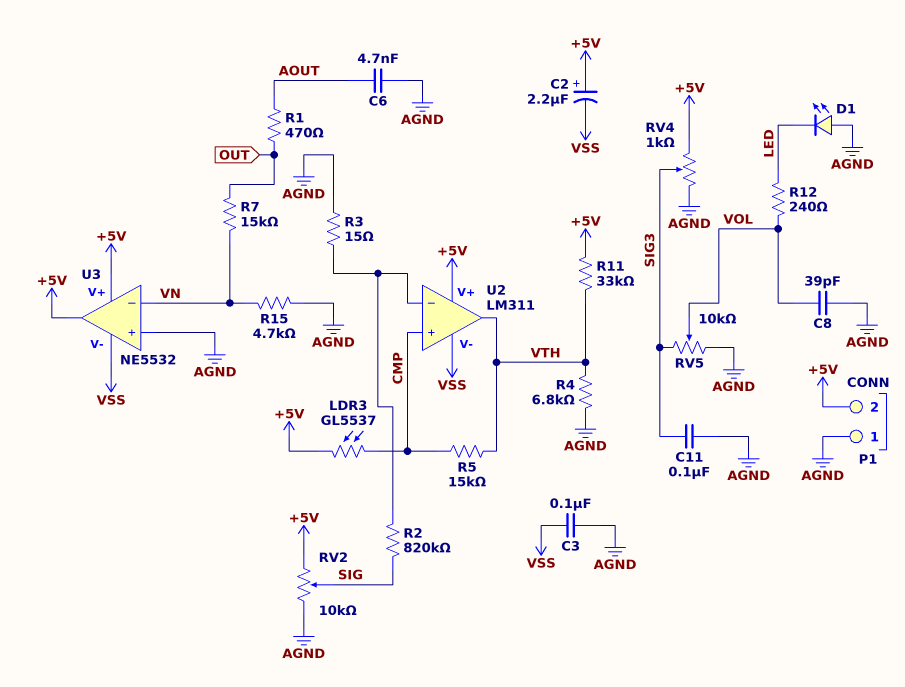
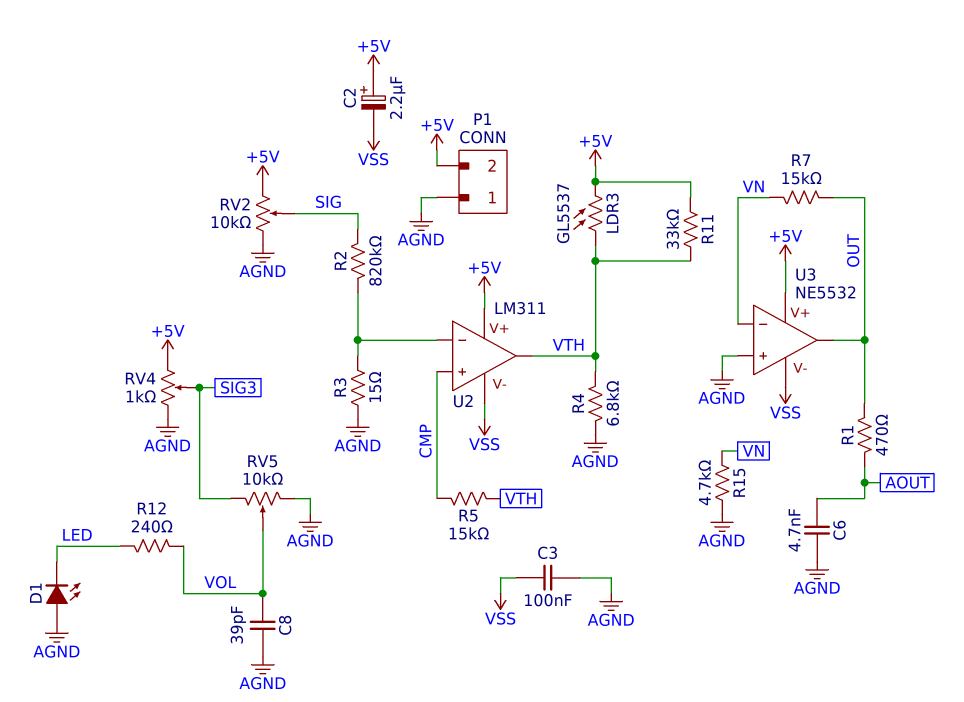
C11: 100nF (AGND, SIG3) -> none
LDR3: GL5537 (+5V, CMP) -> GL5537 (+5V, VTH)
U3 pin out: +5V -> OUT

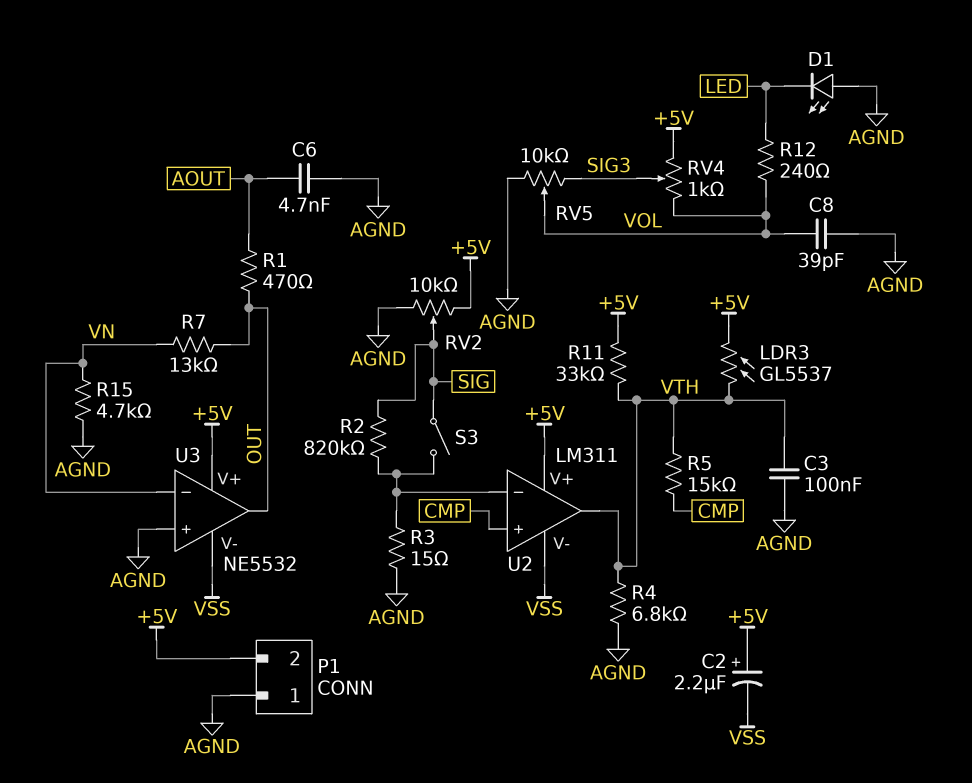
C3: 100nF (AGND, VSS) -> 100nF (AGND, VTH)
R7: 15k (OUT, VN) -> 13k (OUT, VN)
RV4: 1k (+5V, AGND, wiper SIG3) -> 1k (+5V, VOL, wiper SIG3)
S3: none -> switch (SIG, U2/in-)

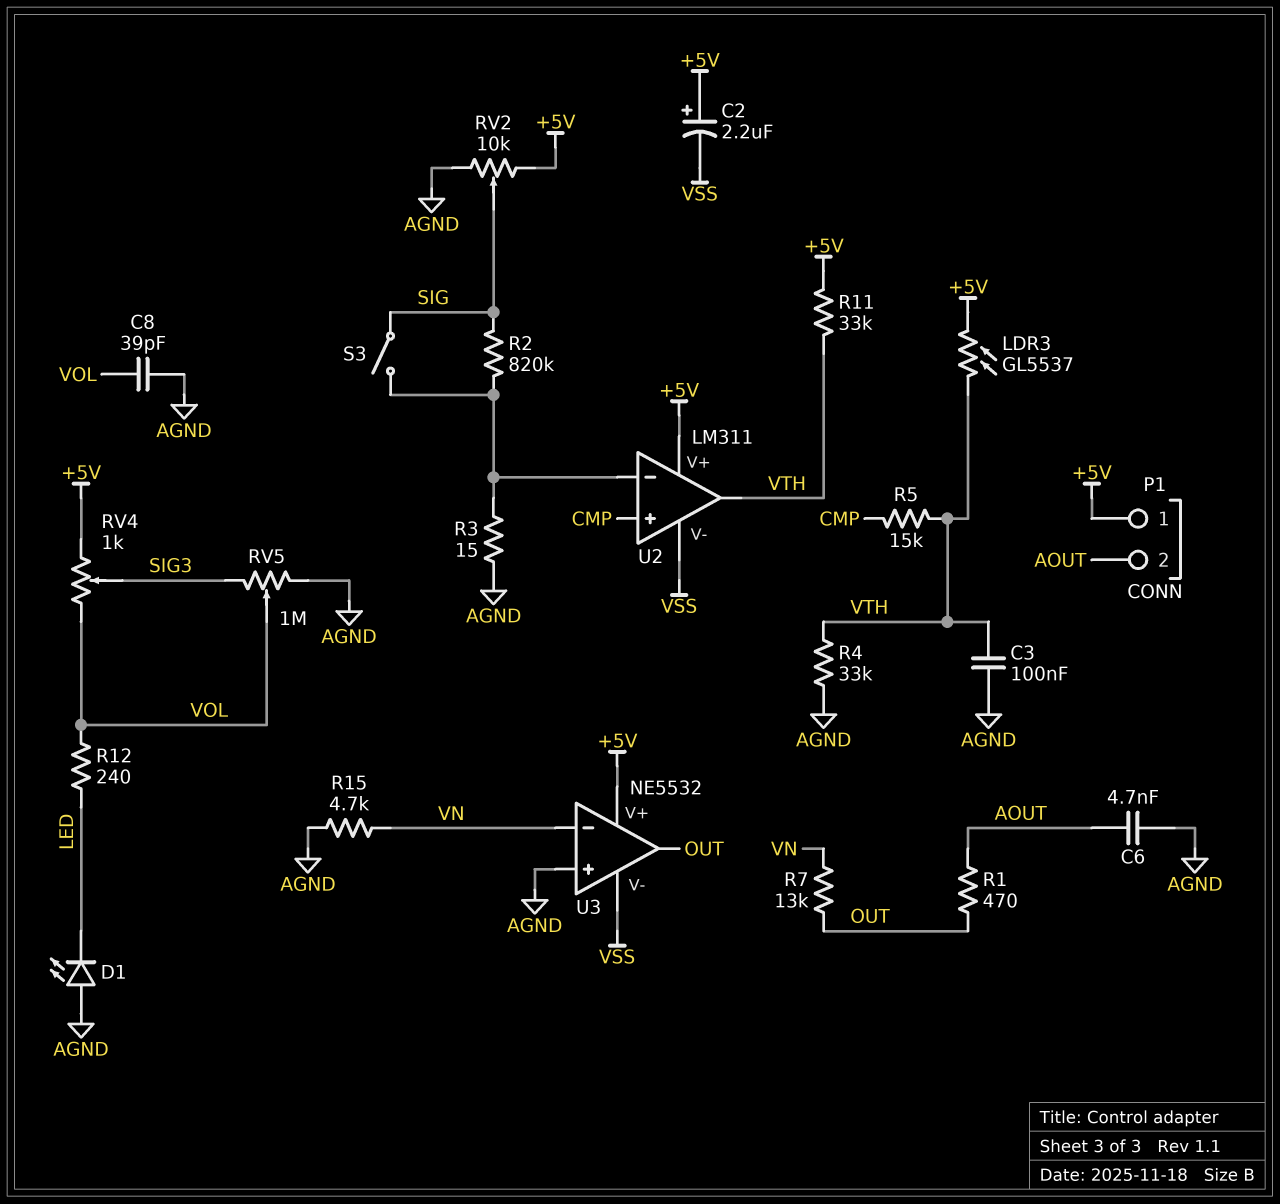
P1 pin 1: AGND -> +5V
P1 pin 2: +5V -> AOUT
R4: 6.8k (AGND, VTH) -> 33k (AGND, VTH)
RV5: 10k (AGND, SIG3, wiper VOL) -> 1M (AGND, SIG3, wiper VOL)

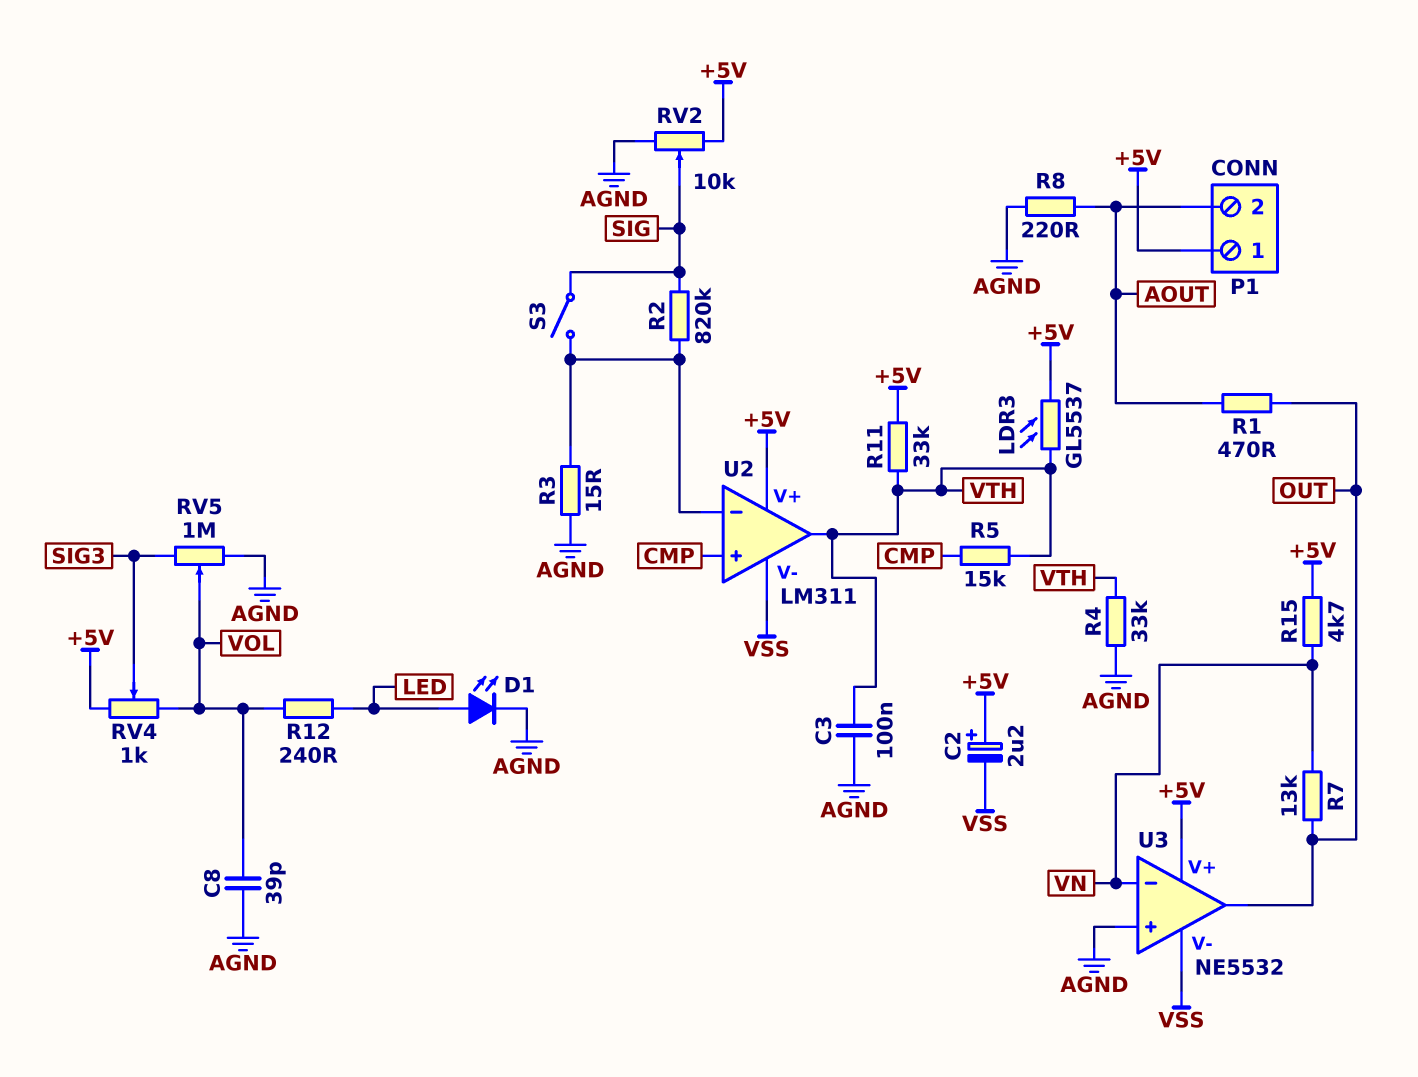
C6: 4.7nF (AGND, AOUT) -> none
D1: LED (A AGND, K LED) -> LED (A LED, K AGND)
R8: none -> 220 (AGND, AOUT)
R15: 4.7k (AGND, VN) -> 4.7k (+5V, VN)

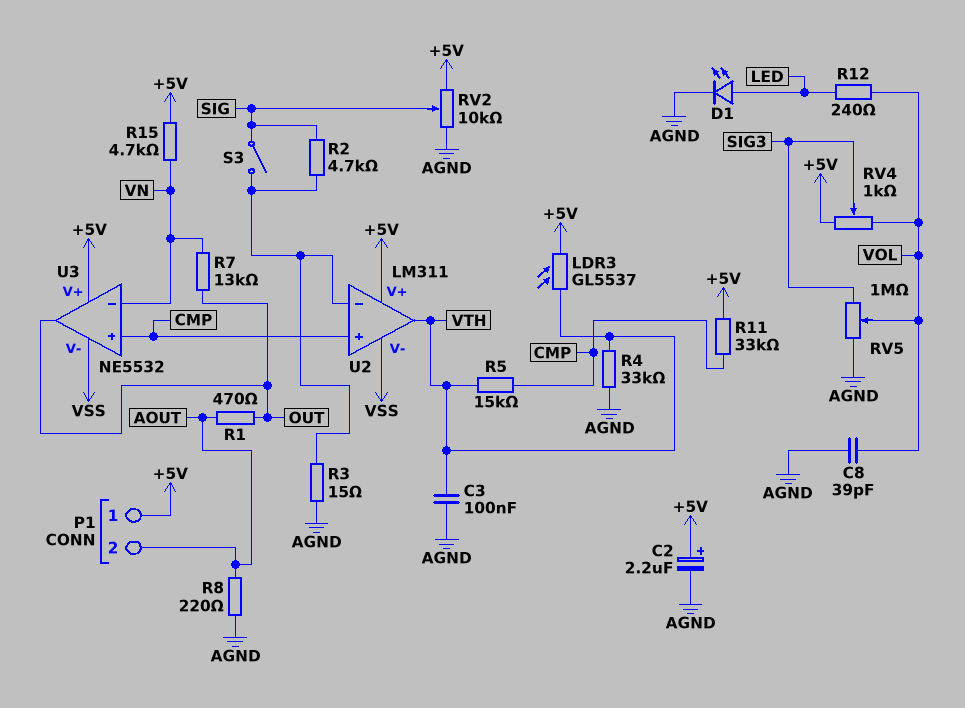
C2: 2.2uF (plus +5V, minus VSS) -> 2.2uF (plus +5V, minus AGND)
R2: 820k (SIG, U2/in-) -> 4.7k (SIG, U2/in-)
R11: 33k (+5V, VTH) -> 33k (+5V, CMP)
U3 pin in+: AGND -> CMP

